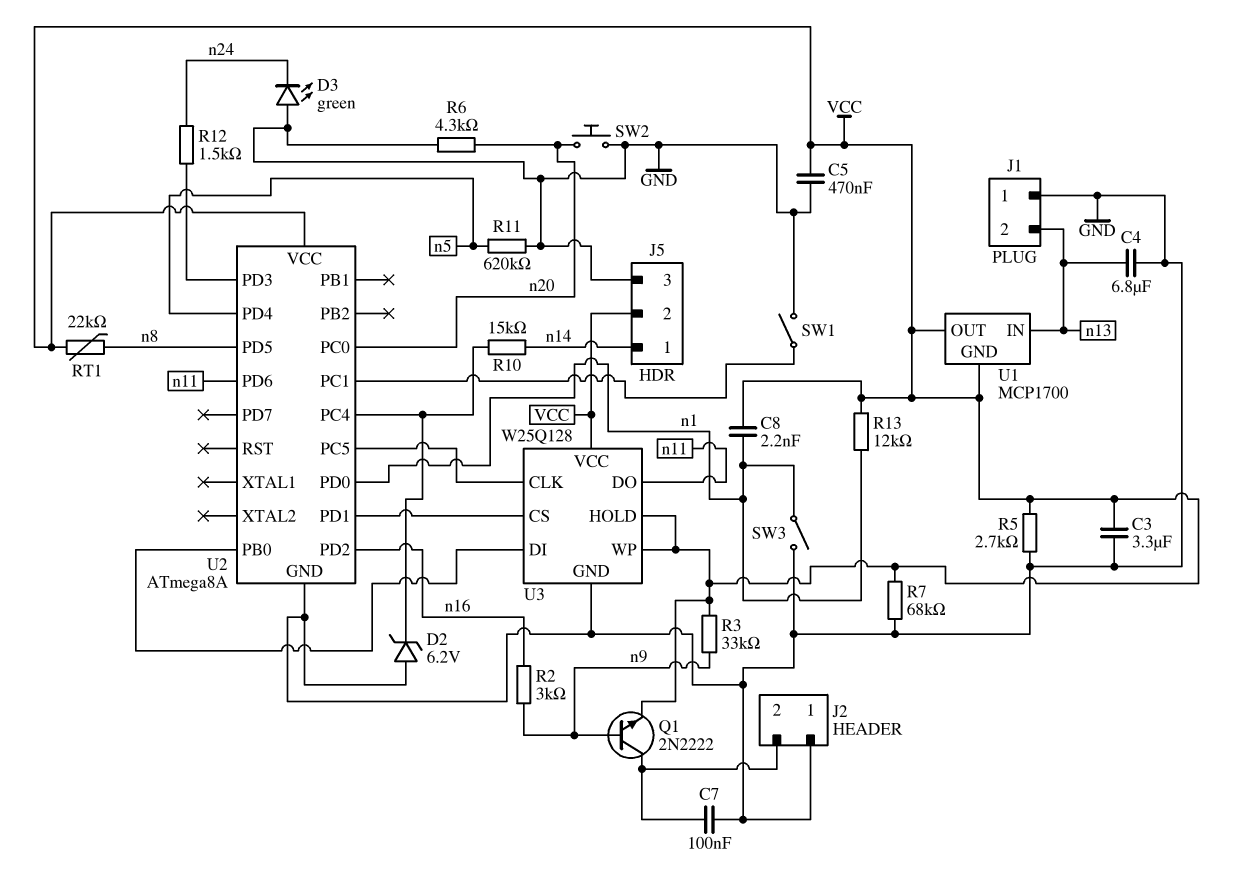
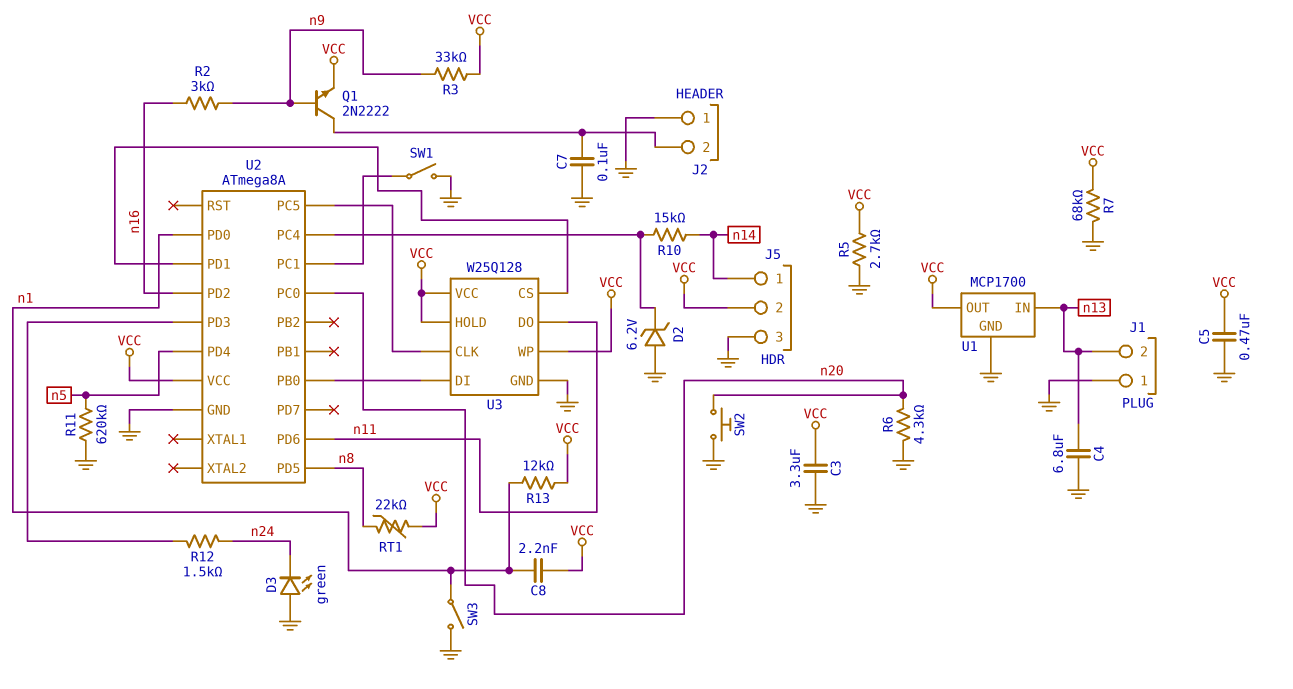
U1 pin GND: VCC -> GND

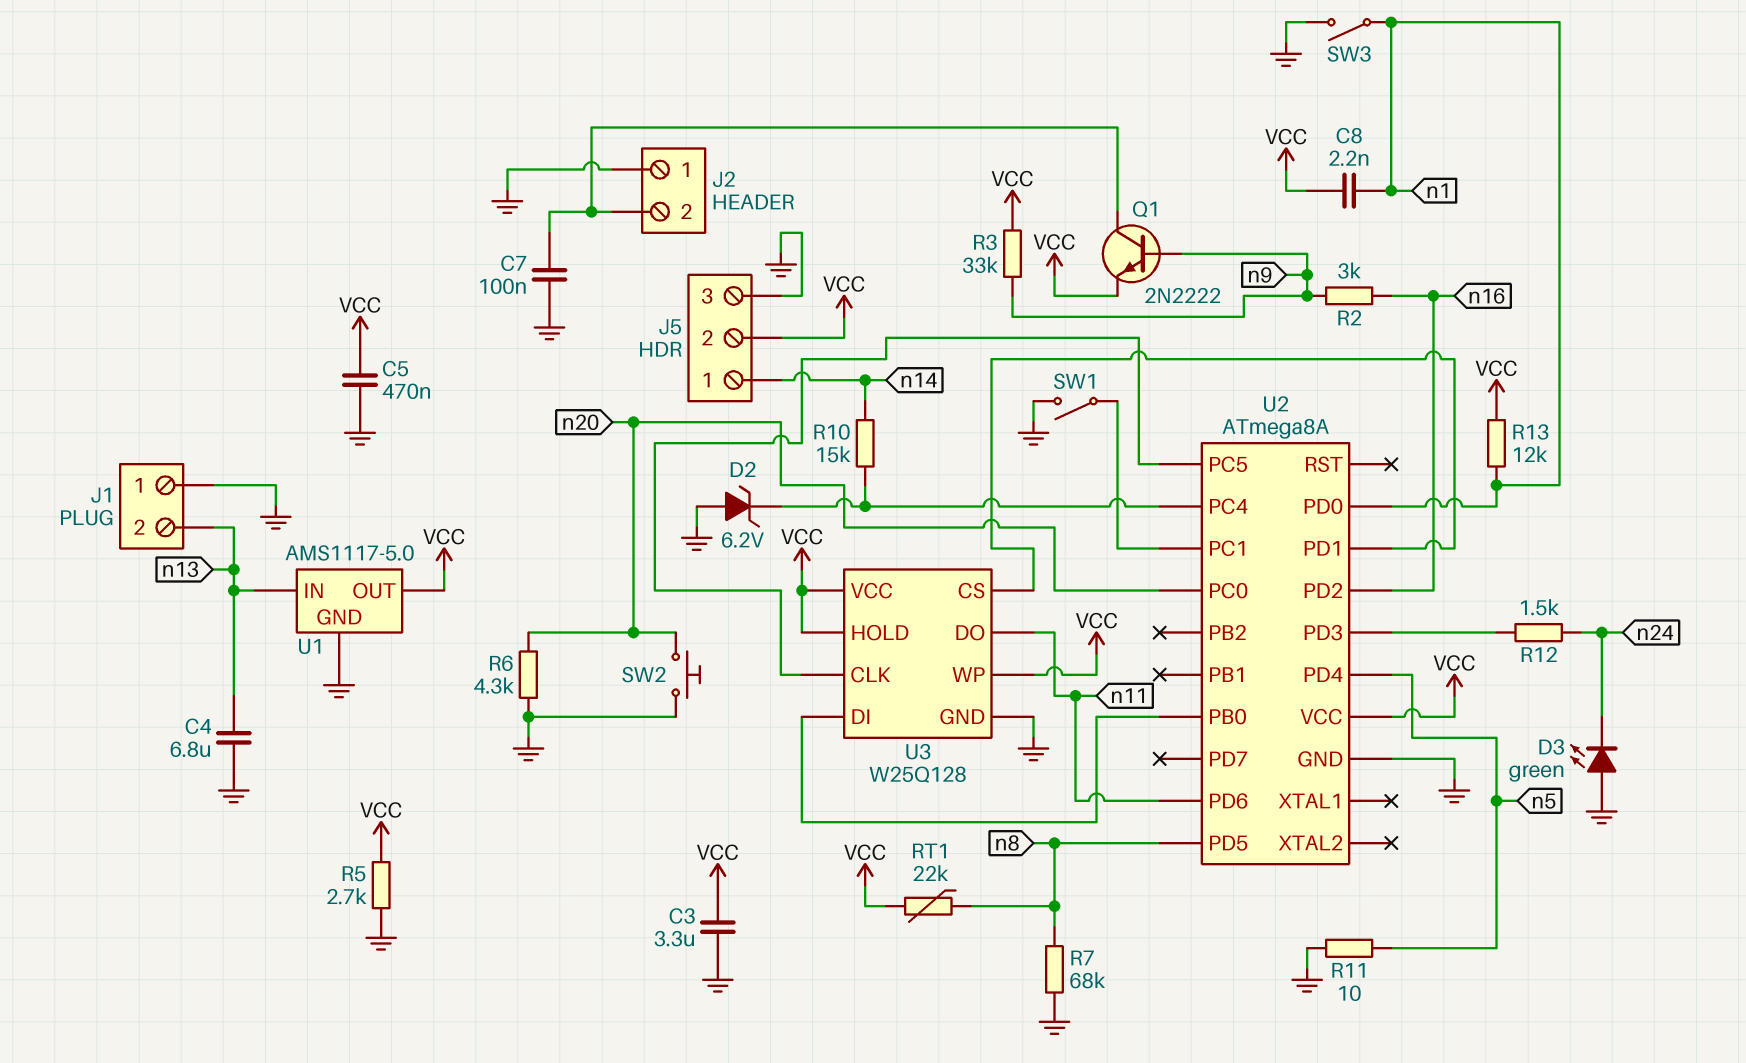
R7: 68k (GND, VCC) -> 68k (GND, n8)
R11: 620k (GND, n5) -> 10 (GND, n5)
U1: MCP1700 -> AMS1117-5.0

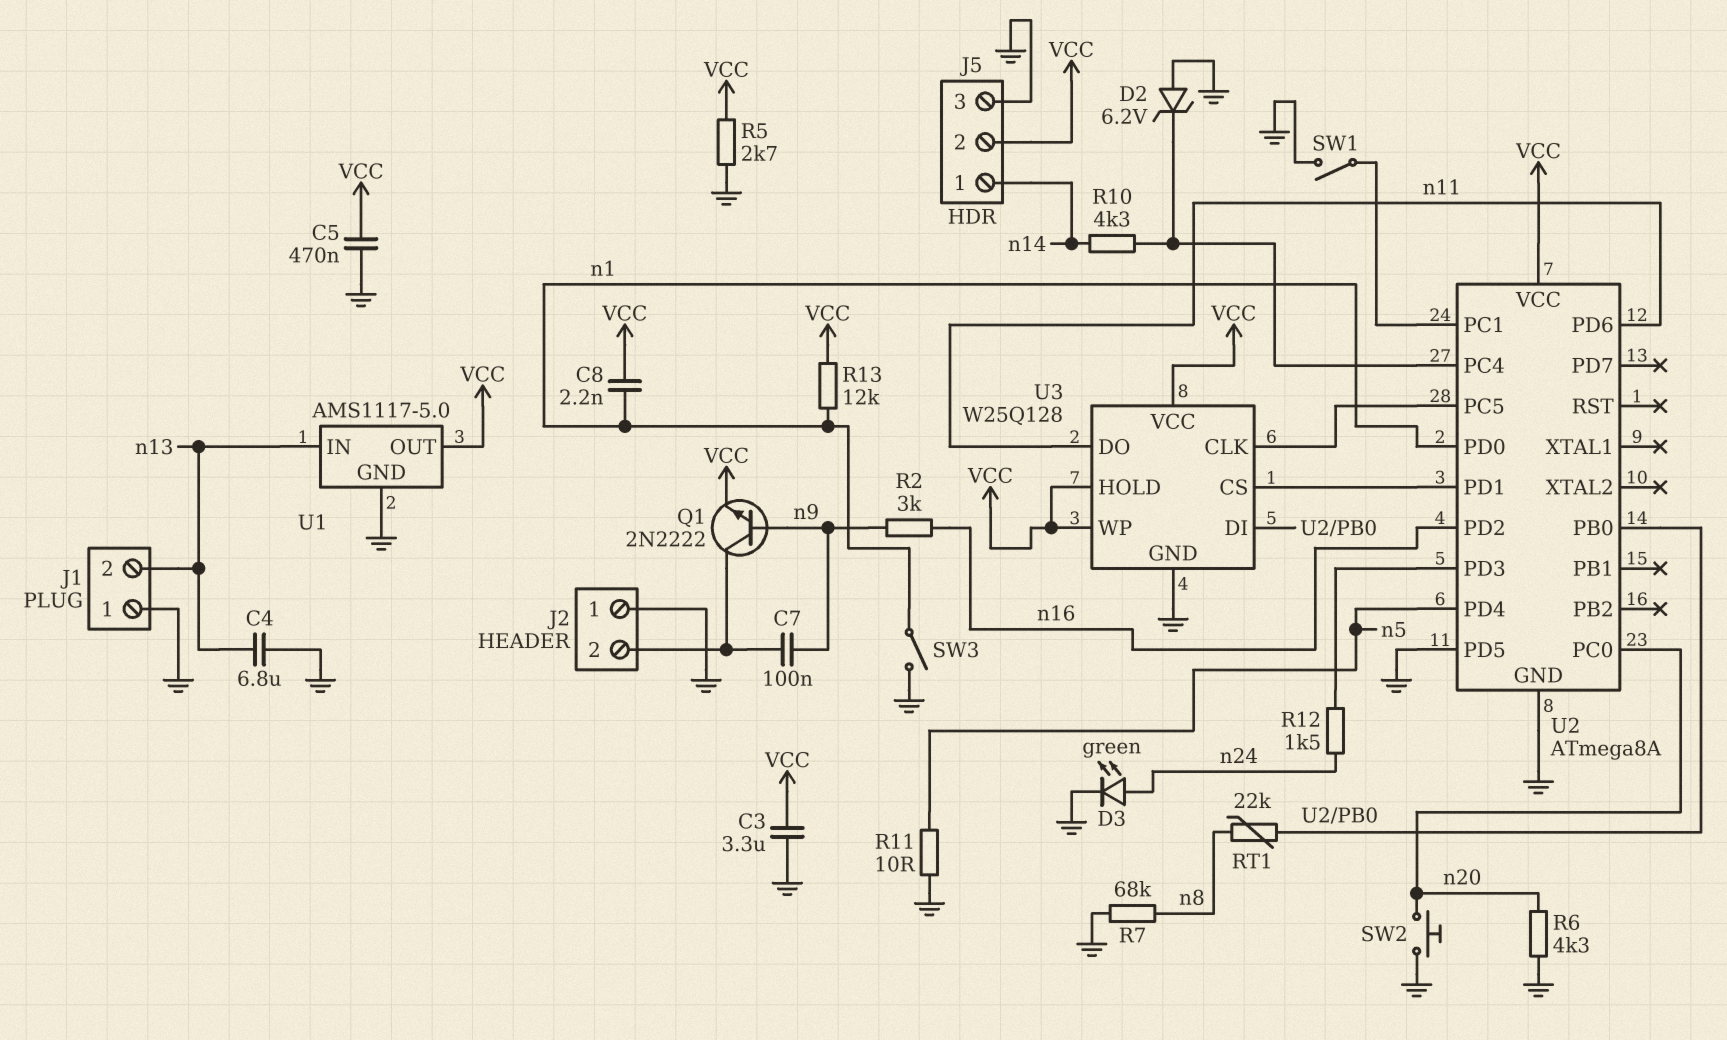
C7: 100nF (GND, J2/2) -> 100nF (J2/2, n9)
D3: LED green (A GND, K n24) -> LED green (A n24, K GND)
R3: 33k (VCC, n9) -> none
R10: 15k (U2/PC4, n14) -> 4.3k (U2/PC4, n14)
RT1: 22k (VCC, n8) -> 22k (U2/PB0, n8)
U2 pin PD5: n8 -> GND

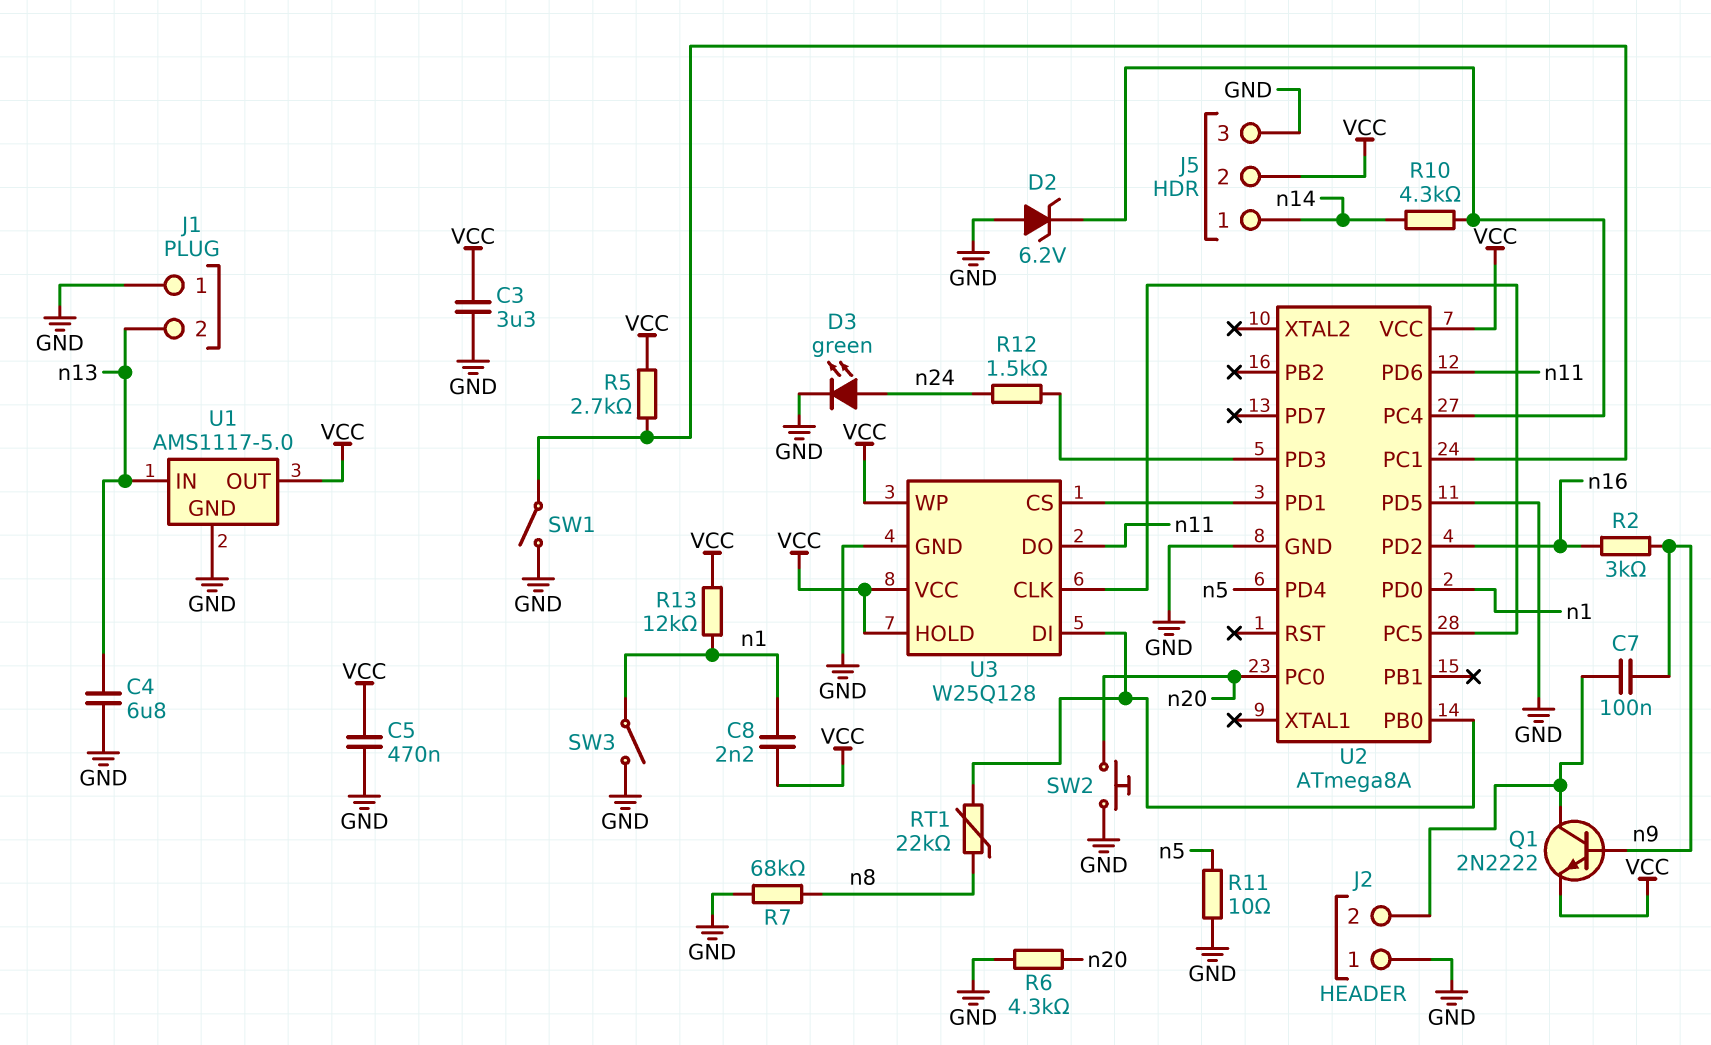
R5: 2.7k (GND, VCC) -> 2.7k (U2/PC1, VCC)

